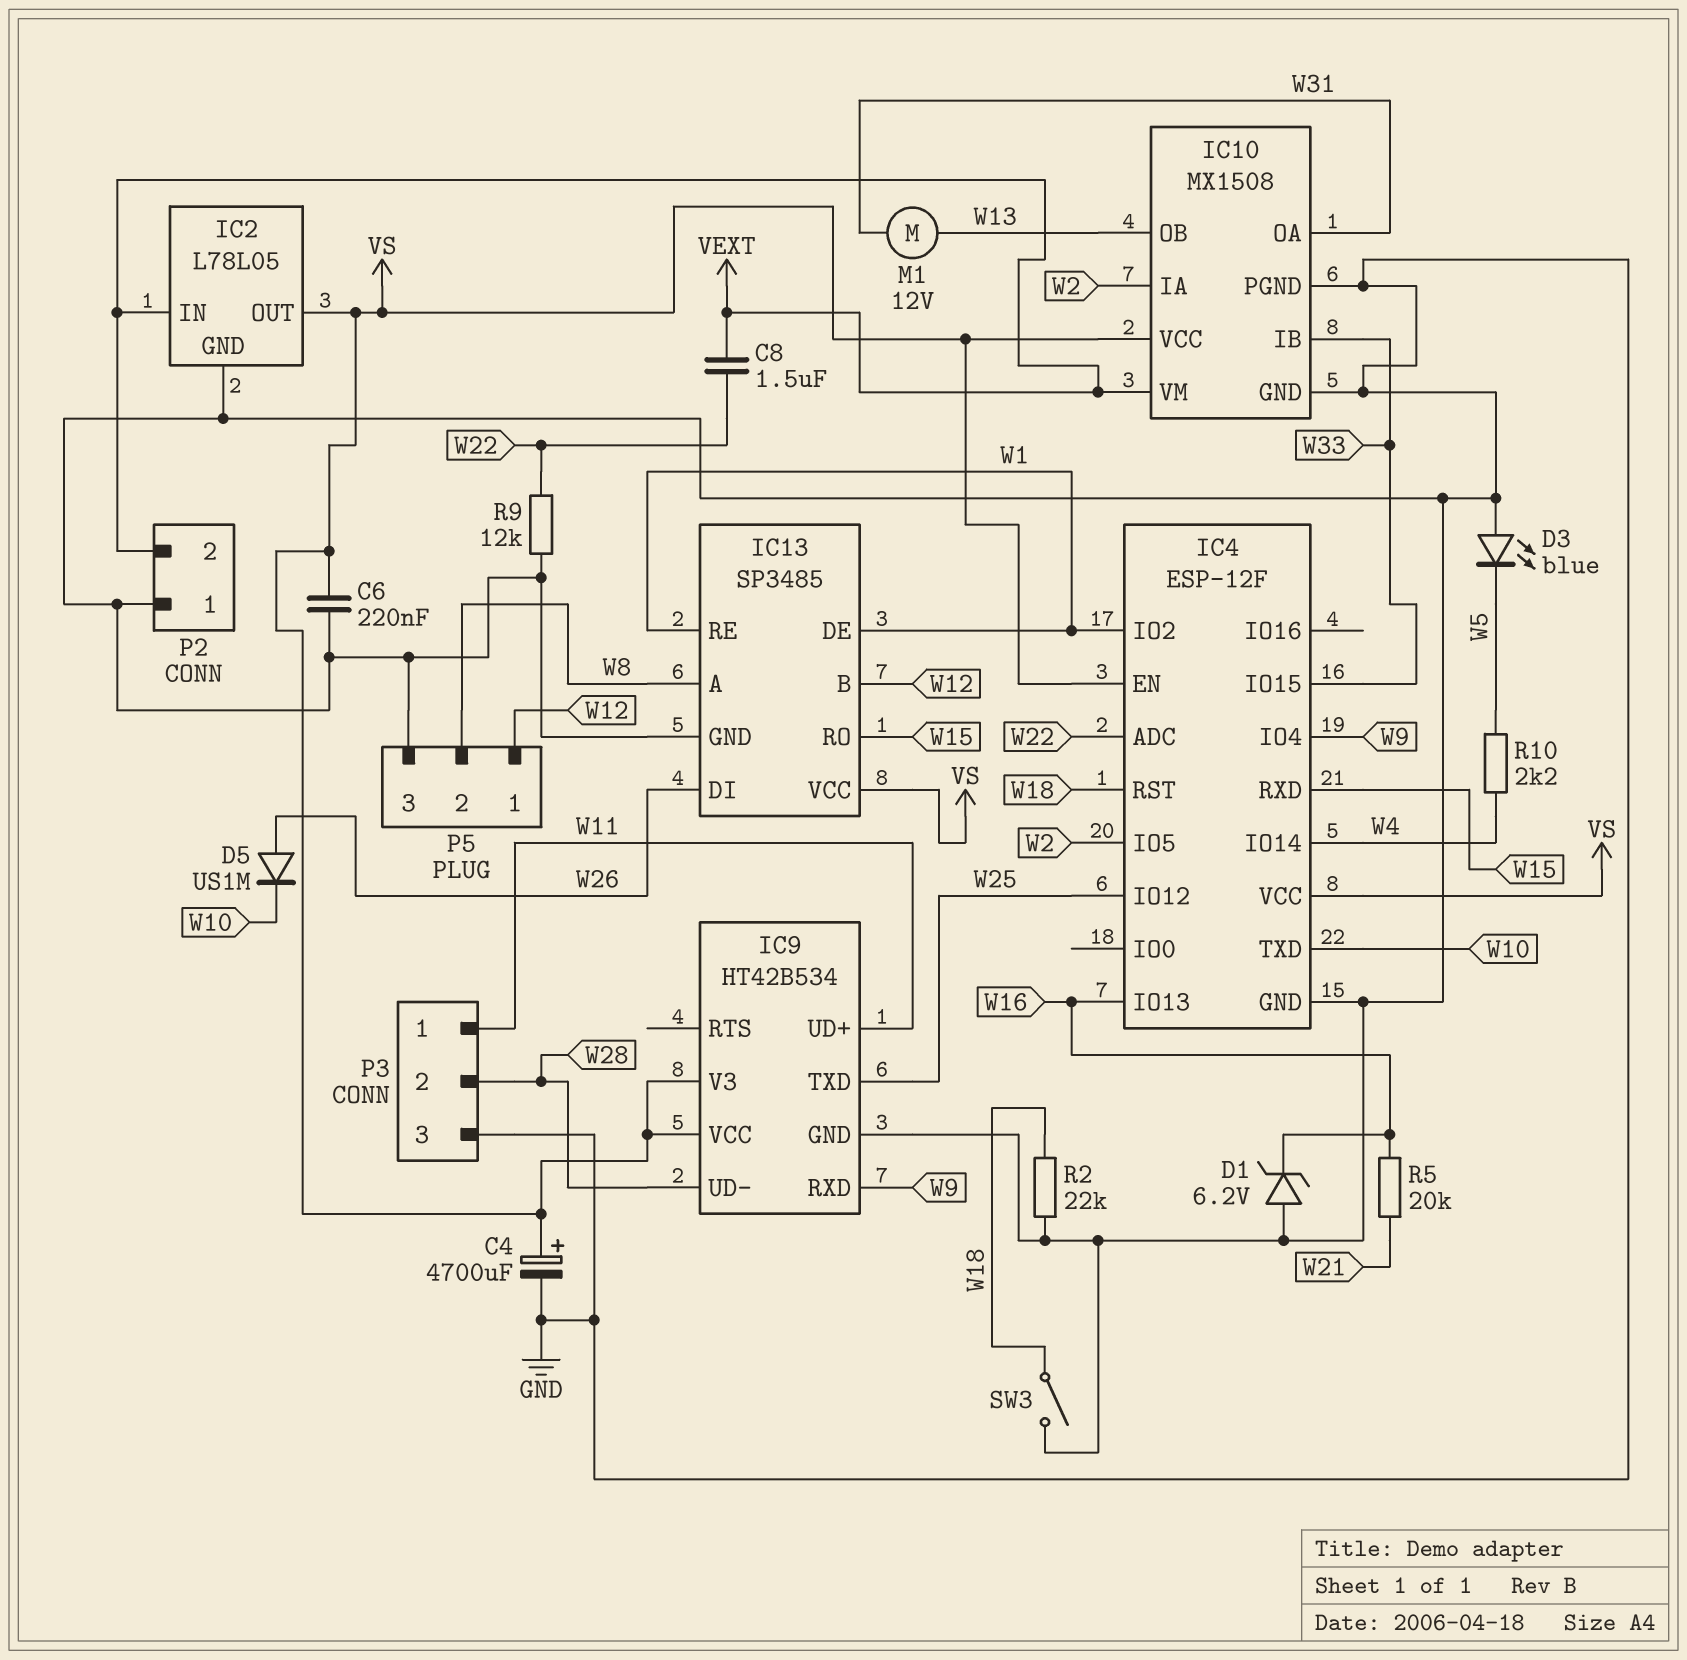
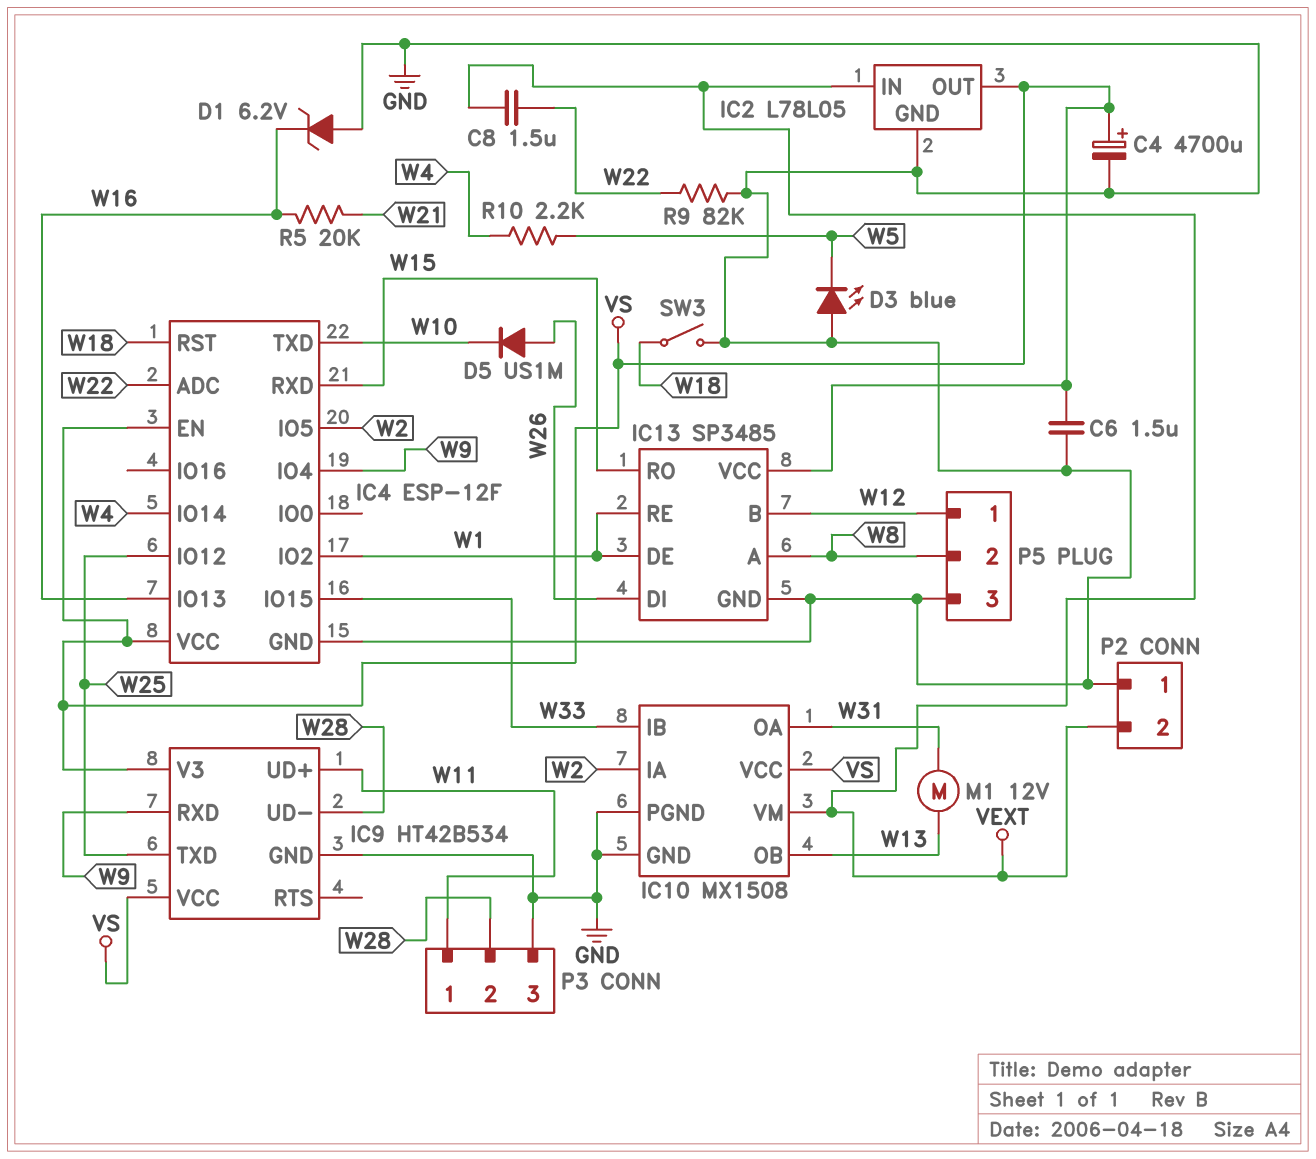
C6: 220nF (GND, VS) -> 1.5uF (GND, VS)
R2: 22k (GND, W18) -> none
R9: 12k (GND, W22) -> 82k (GND, W22)

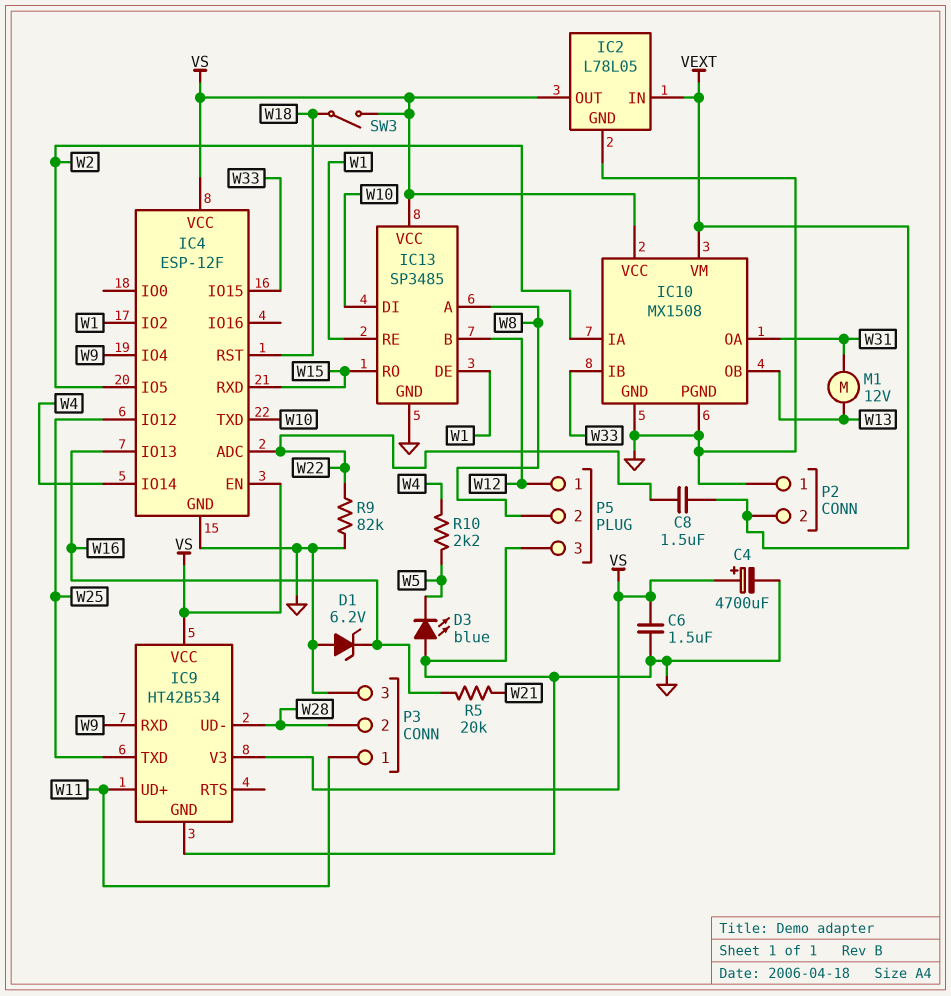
D5: diode US1M (A W26, K W10) -> none
IC13 pin DI: W26 -> W10
SW3: switch (GND, W18) -> switch (VS, W18)

